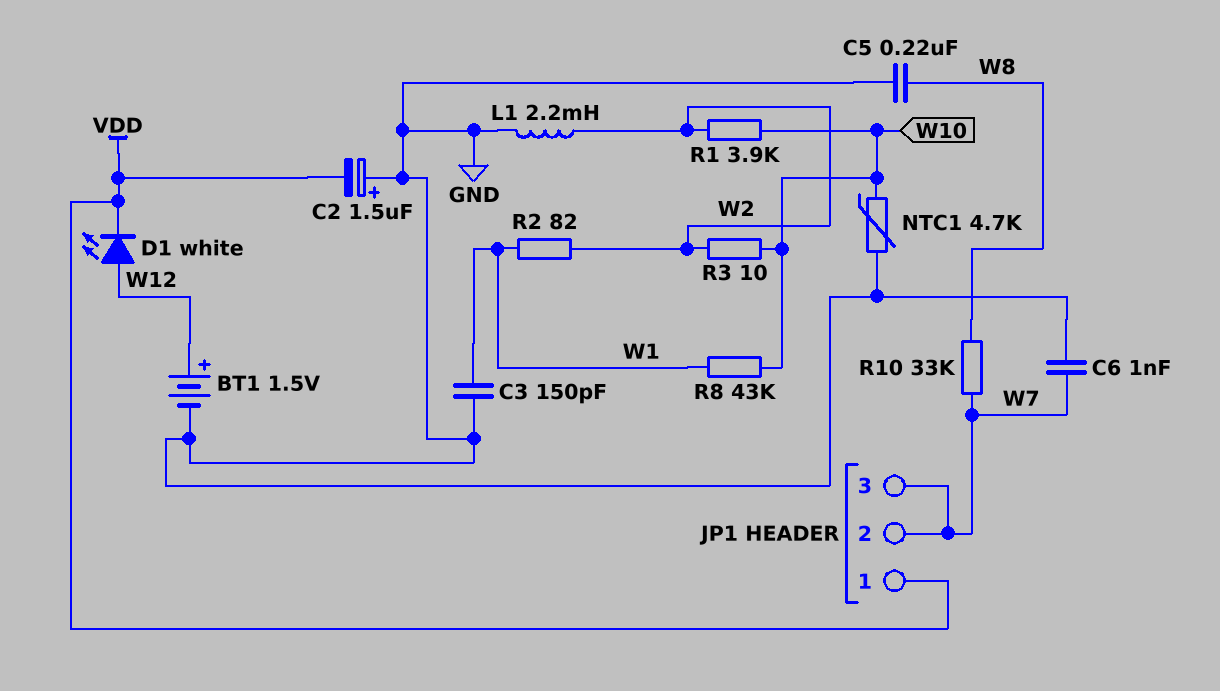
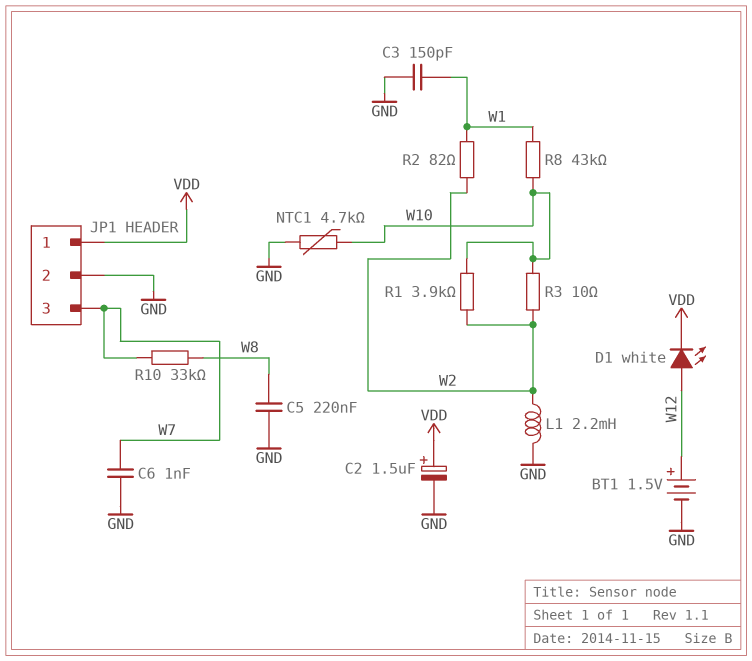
C2: 1.5uF (plus GND, minus VDD) -> 1.5uF (plus VDD, minus GND)
JP1 pin 2: W7 -> GND

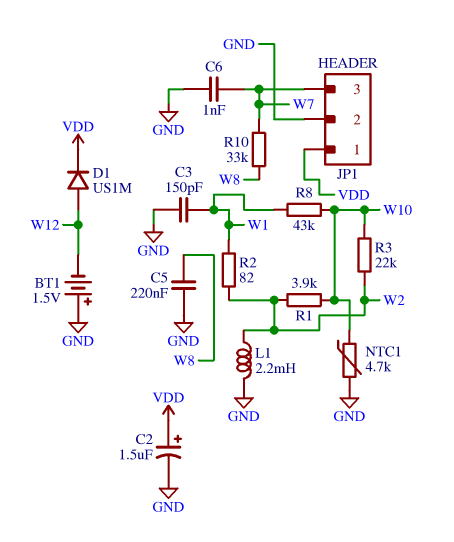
BT1: 1.5V (plus W12, minus GND) -> 1.5V (plus GND, minus W12)
D1: LED white (A W12, K VDD) -> diode US1M (A W12, K VDD)
R3: 10 (W2, W10) -> 22k (W2, W10)

